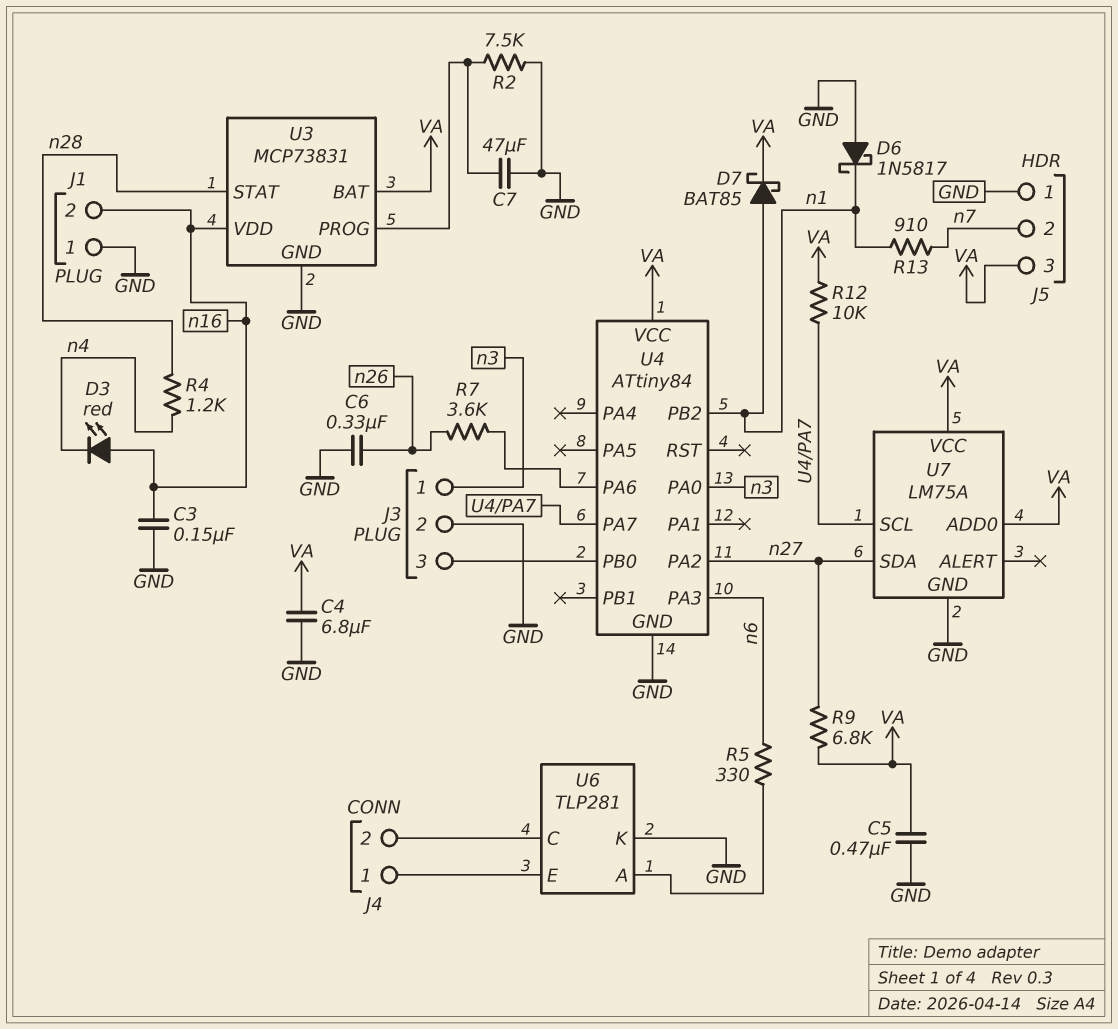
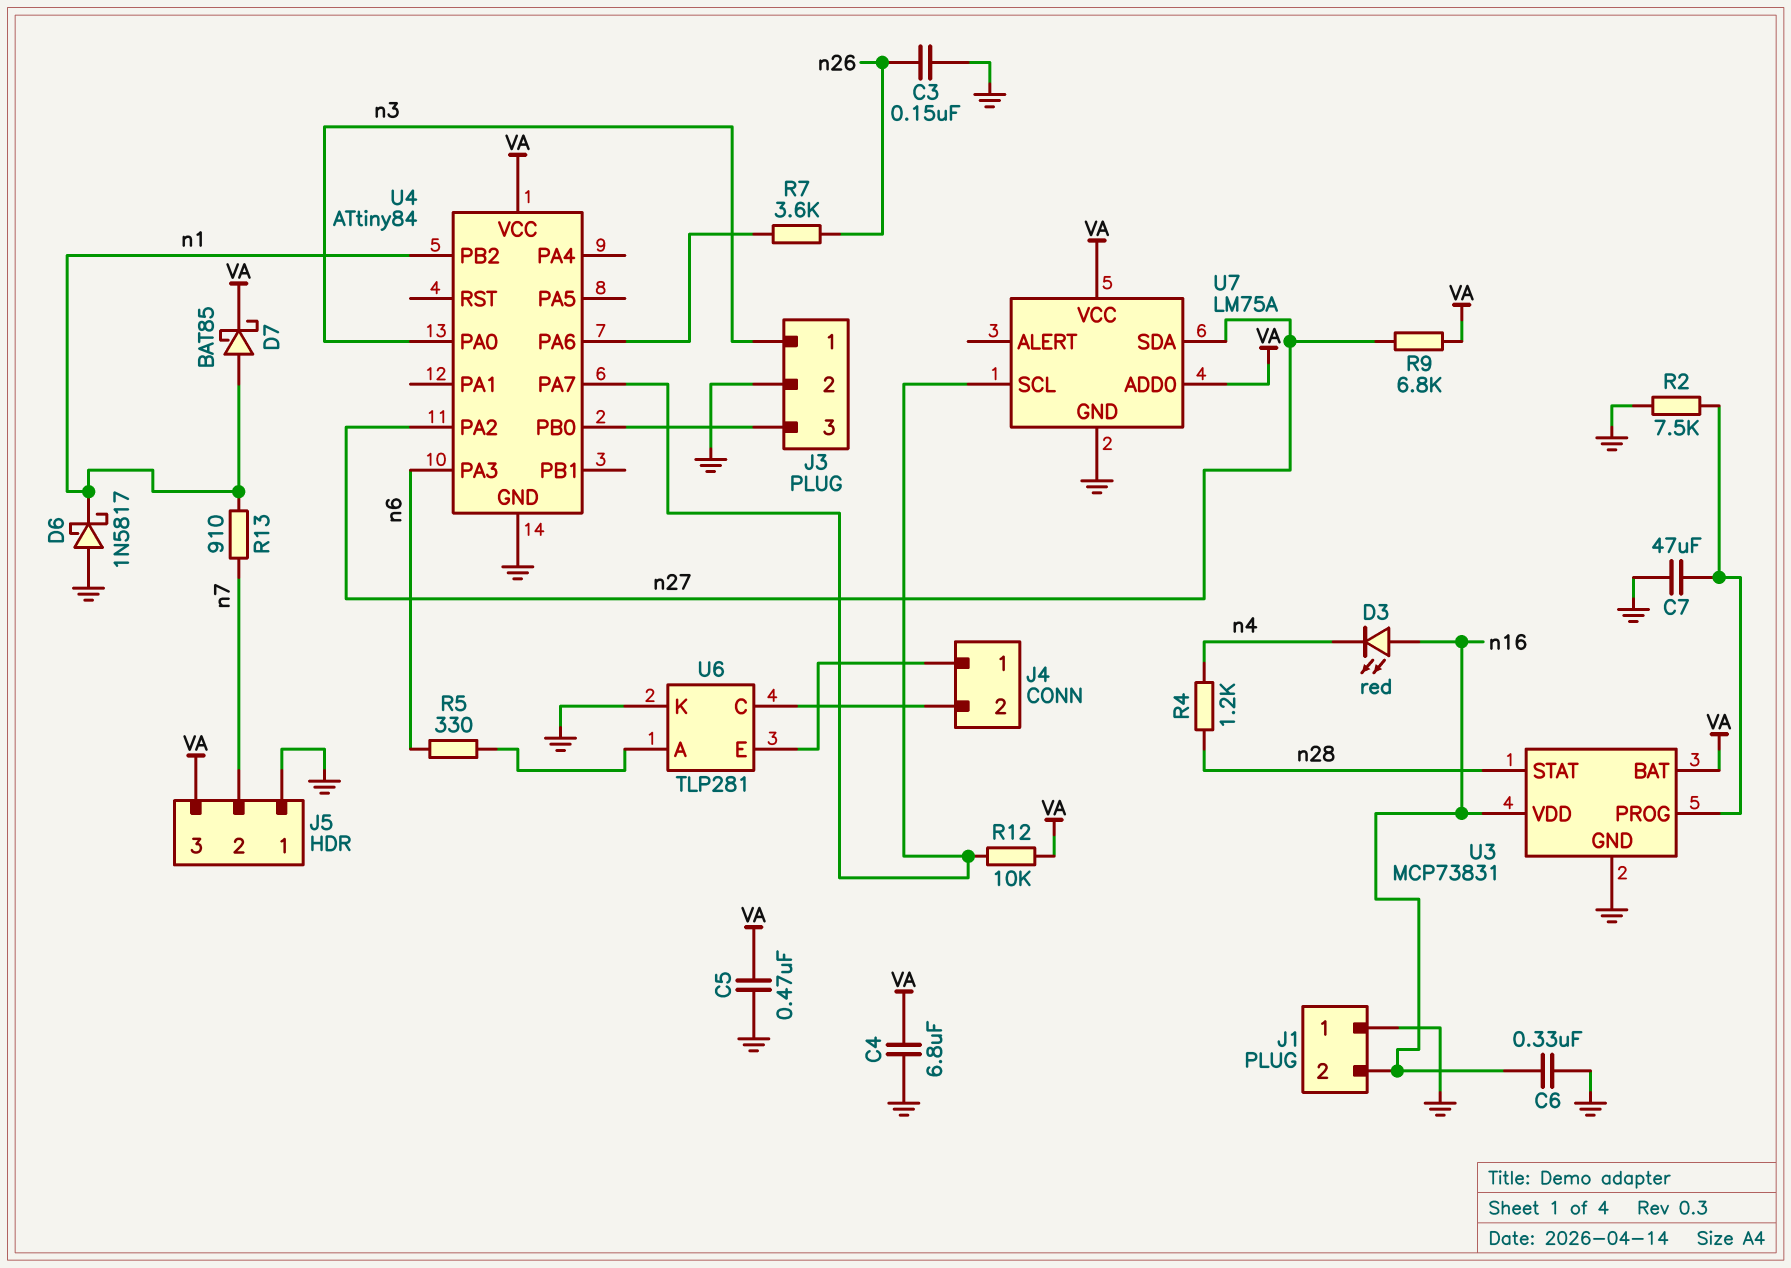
C3: 150nF (GND, n16) -> 150nF (GND, n26)
C6: 330nF (GND, n26) -> 330nF (GND, n16)

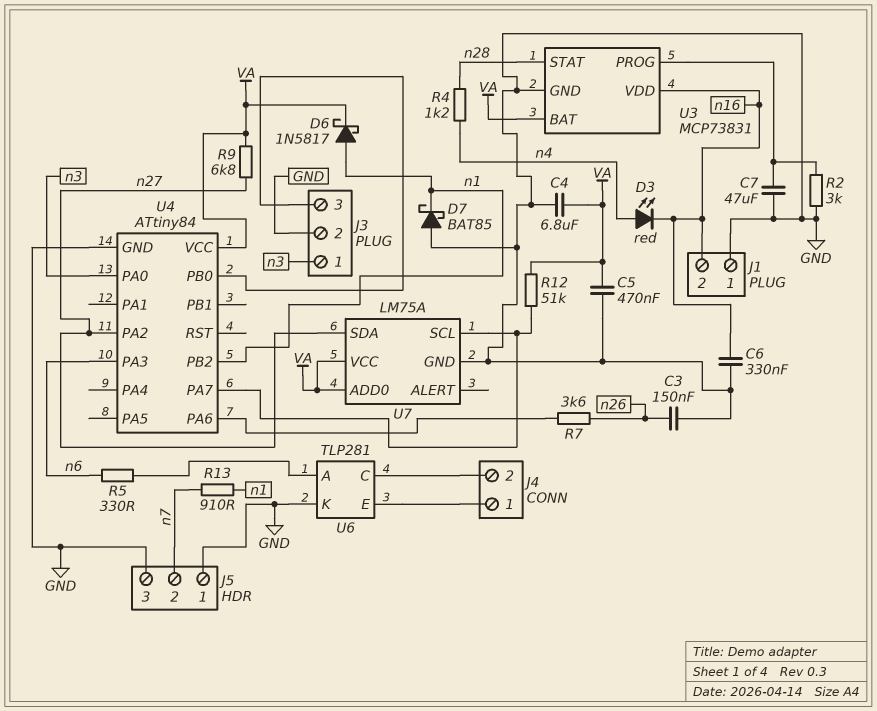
D3: LED red (A n16, K n4) -> LED red (A n4, K n16)
D6: schottky 1N5817 (A GND, K n1) -> schottky 1N5817 (A n1, K VA)
D7: schottky BAT85 (A n1, K VA) -> schottky BAT85 (A GND, K n1)
J5 pin 3: VA -> GND
R2: 7.5k (GND, U3/PROG) -> 3k (GND, U3/PROG)
R12: 10k (U4/PA7, VA) -> 51k (U4/PA7, VA)

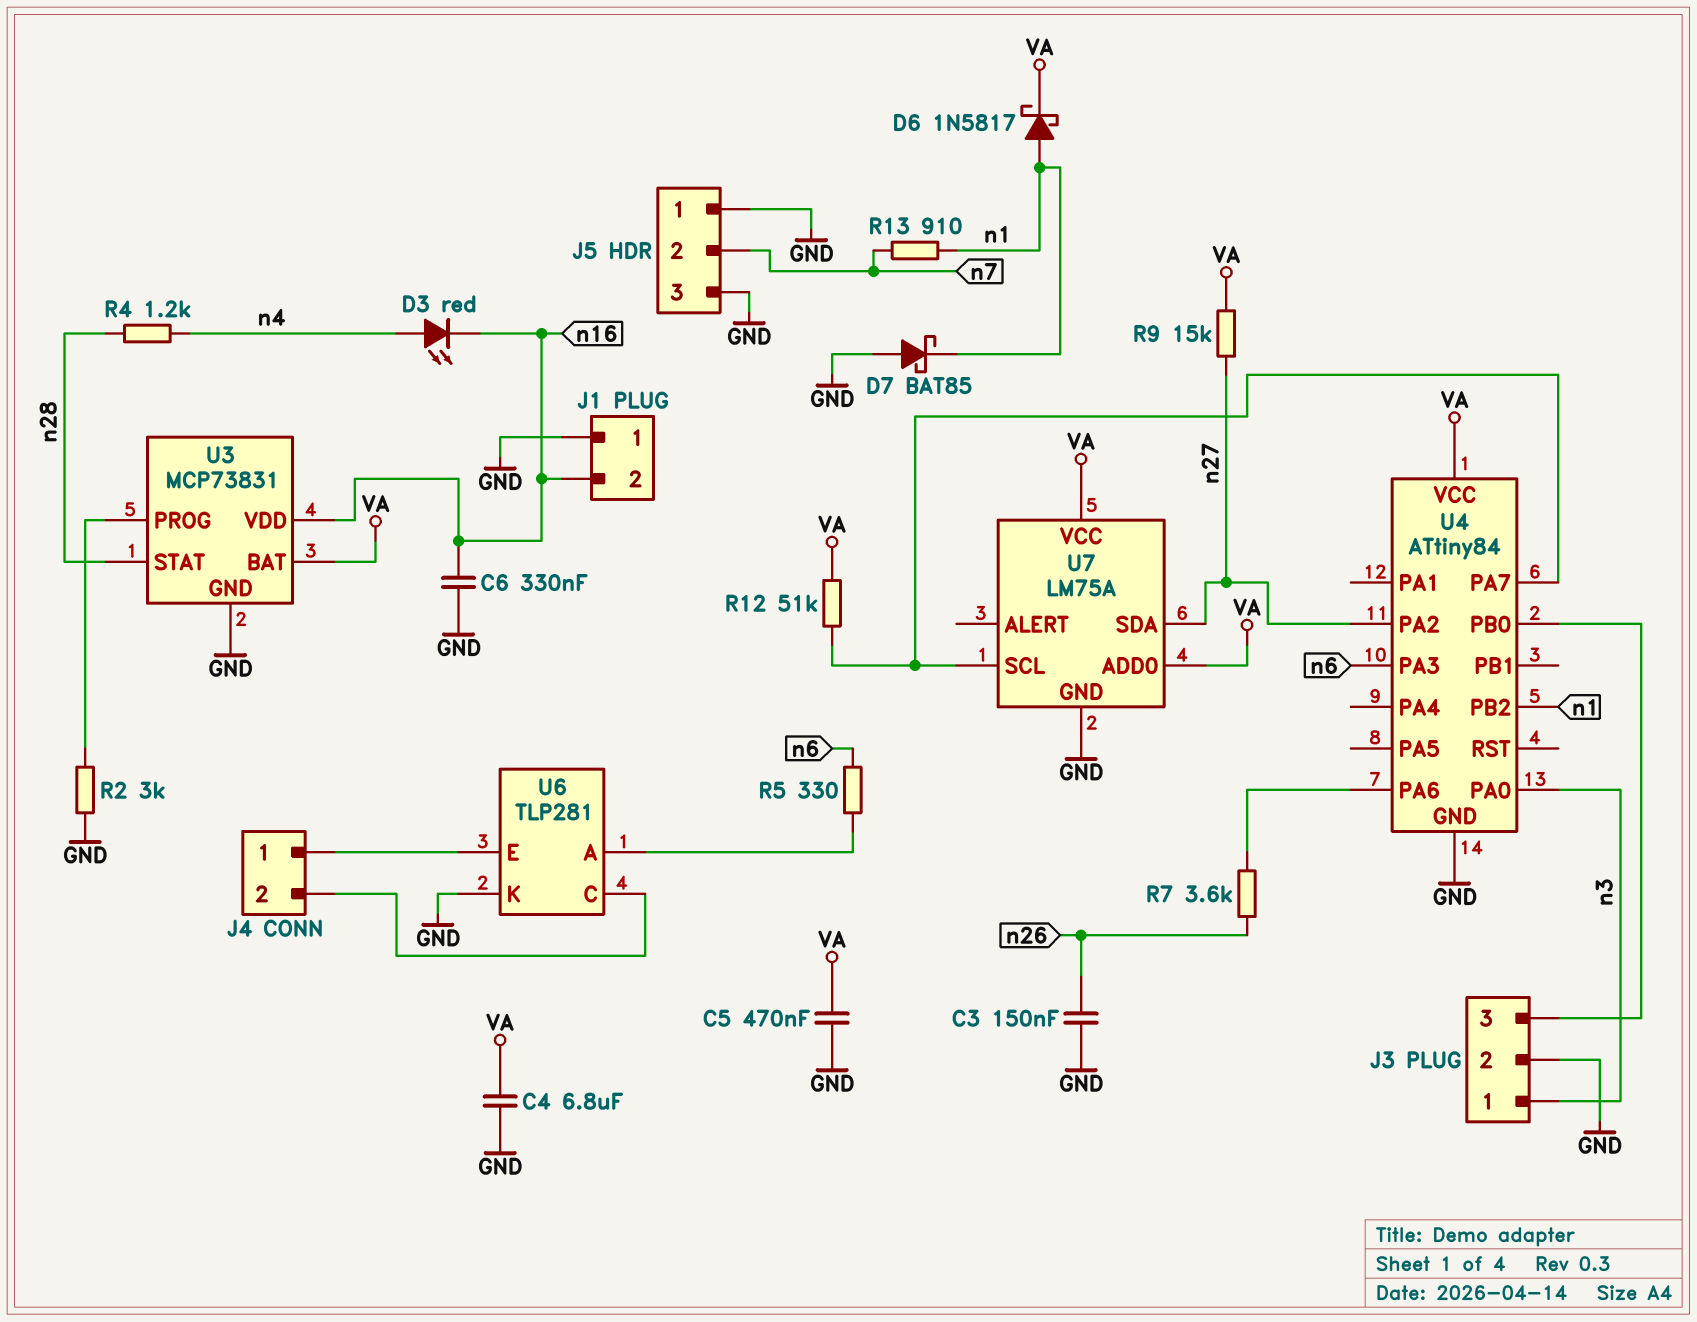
C7: 47uF (GND, U3/PROG) -> none
R9: 6.8k (VA, n27) -> 15k (VA, n27)

